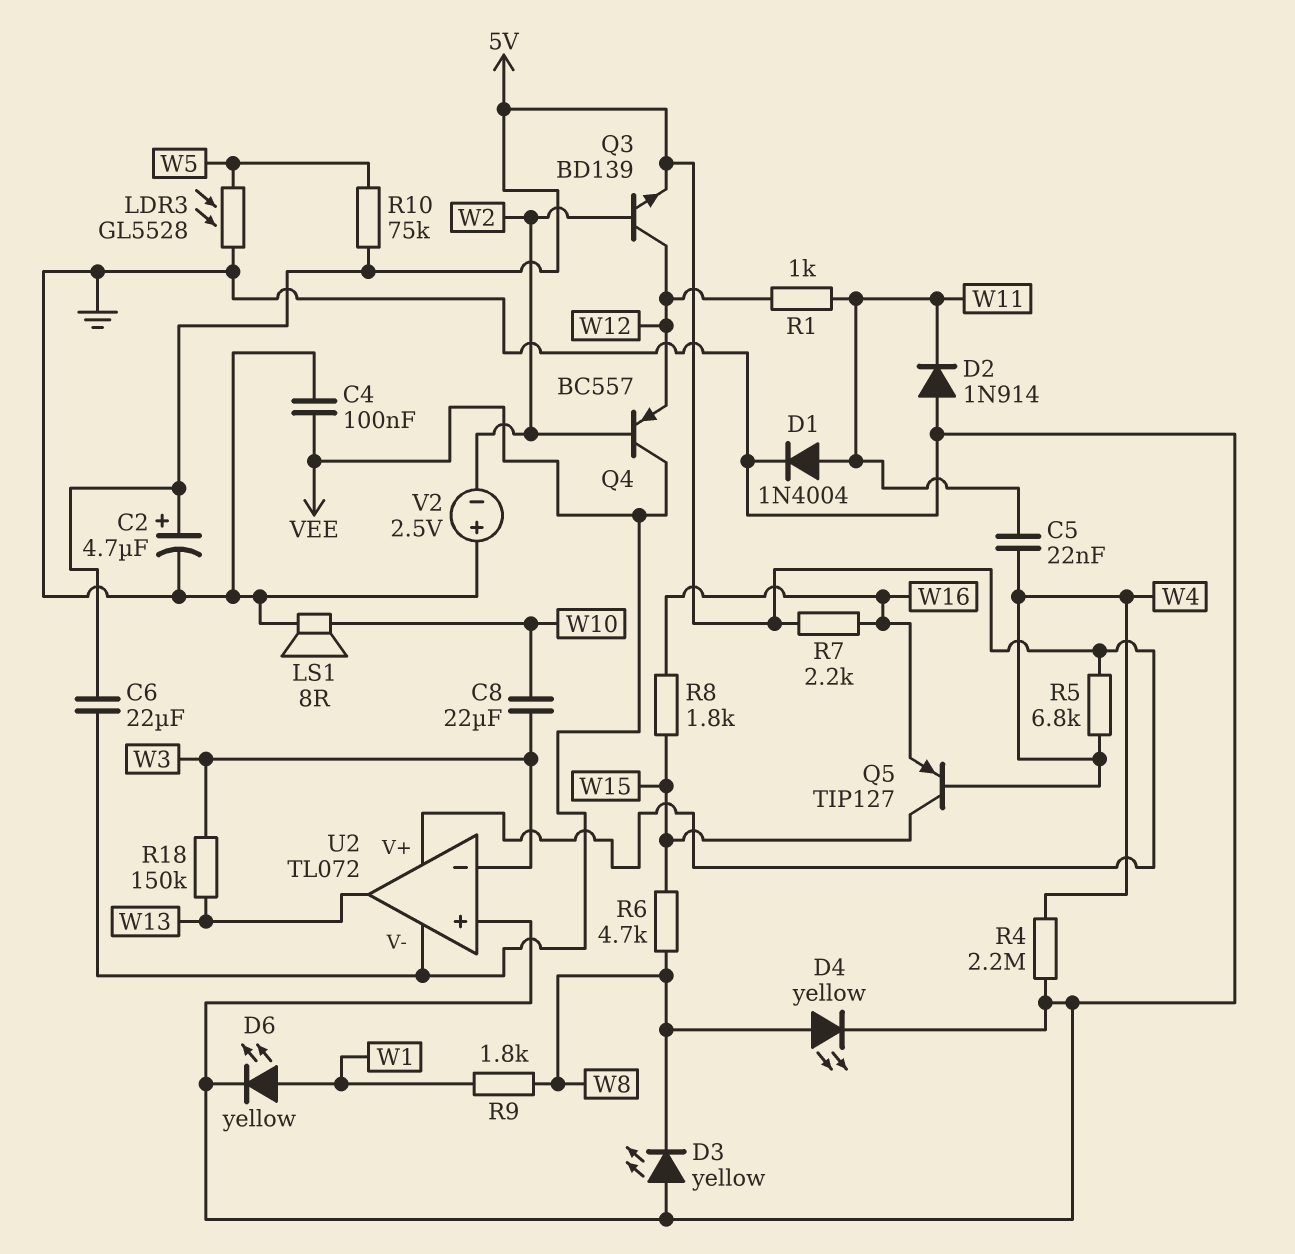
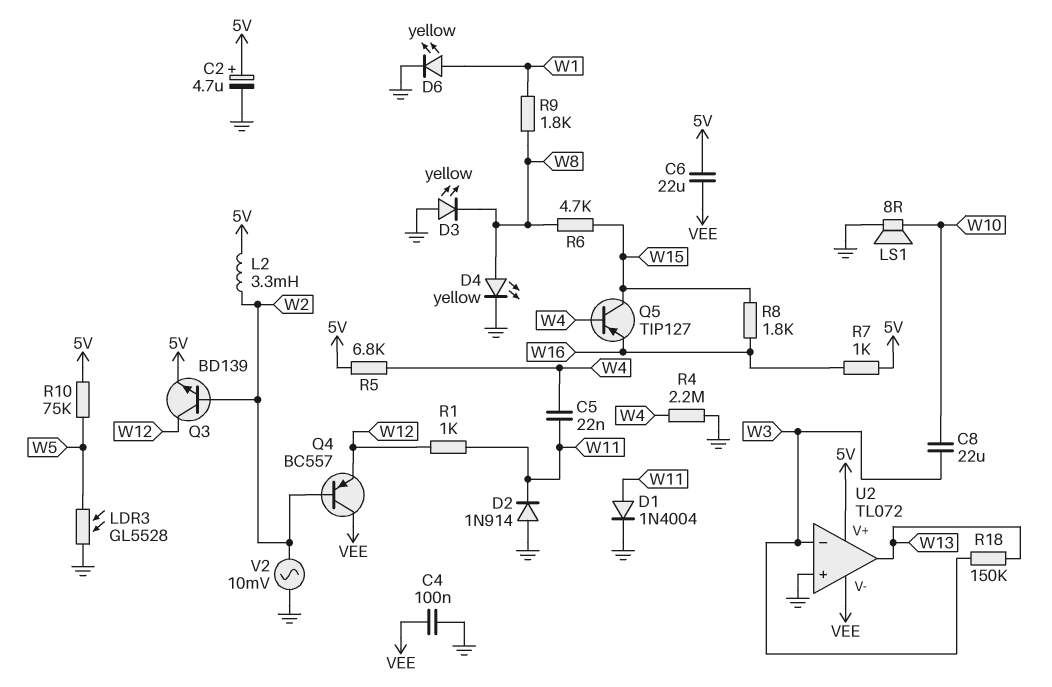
L2: none -> 3.3mH (5V, W2)
R7: 2.2k (5V, W16) -> 1k (5V, W16)
V2: 2.5V (plus GND, minus W2) -> AC 10mV (GND, W2)

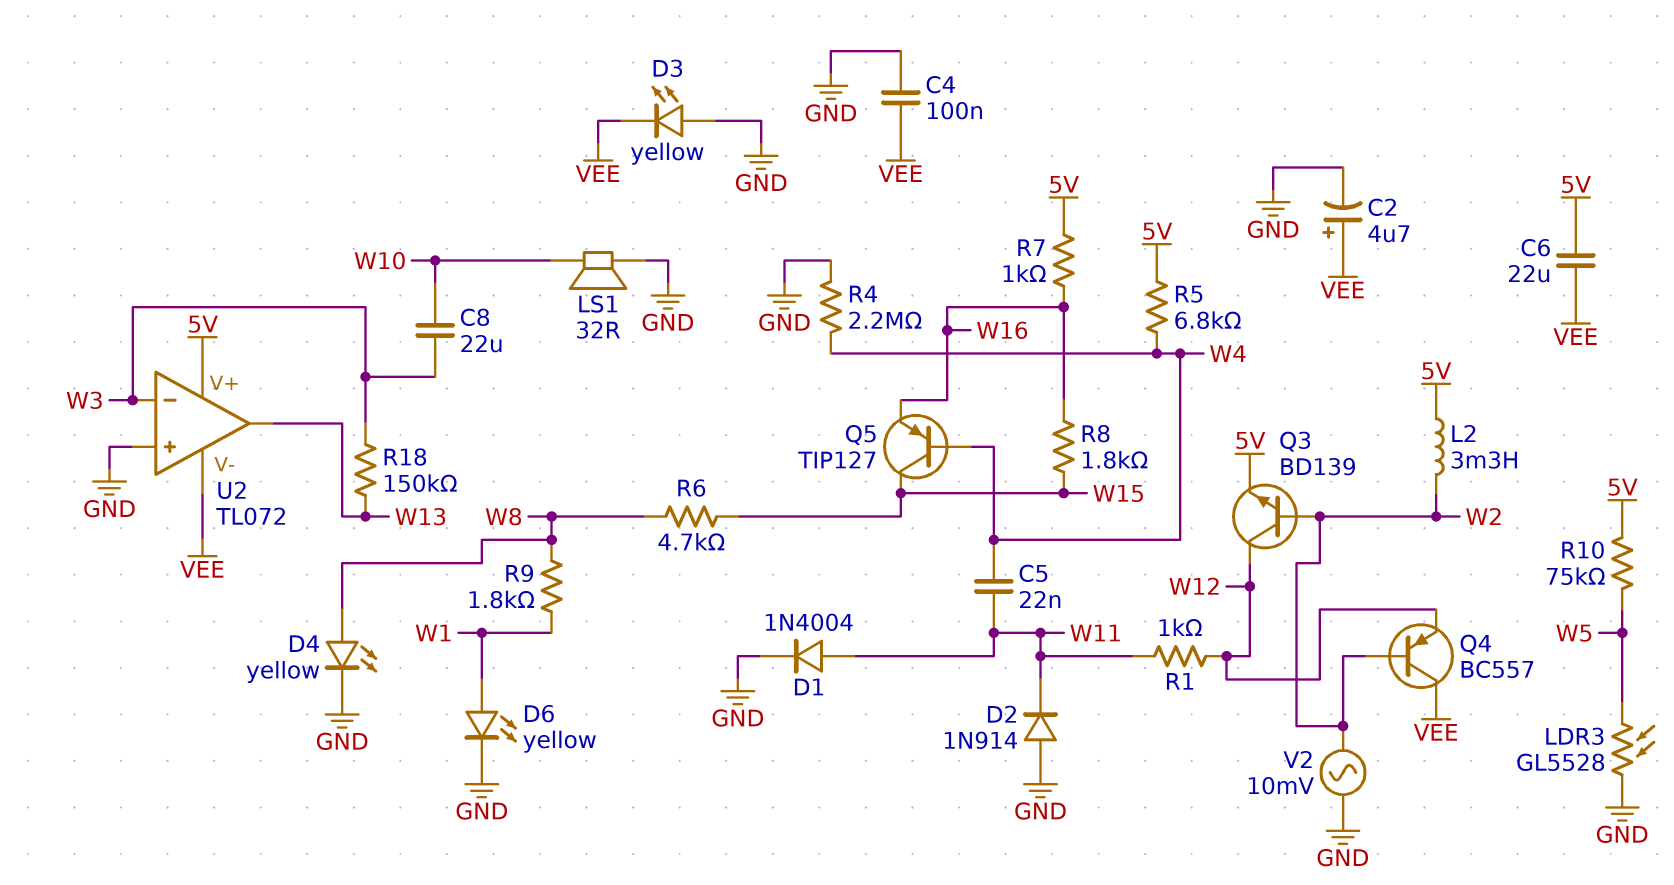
C2: 4.7uF (plus 5V, minus GND) -> 4.7uF (plus VEE, minus GND)
D3: LED yellow (A GND, K W8) -> LED yellow (A GND, K VEE)
LS1: speaker 8R (GND, W10) -> speaker 32R (GND, W10)

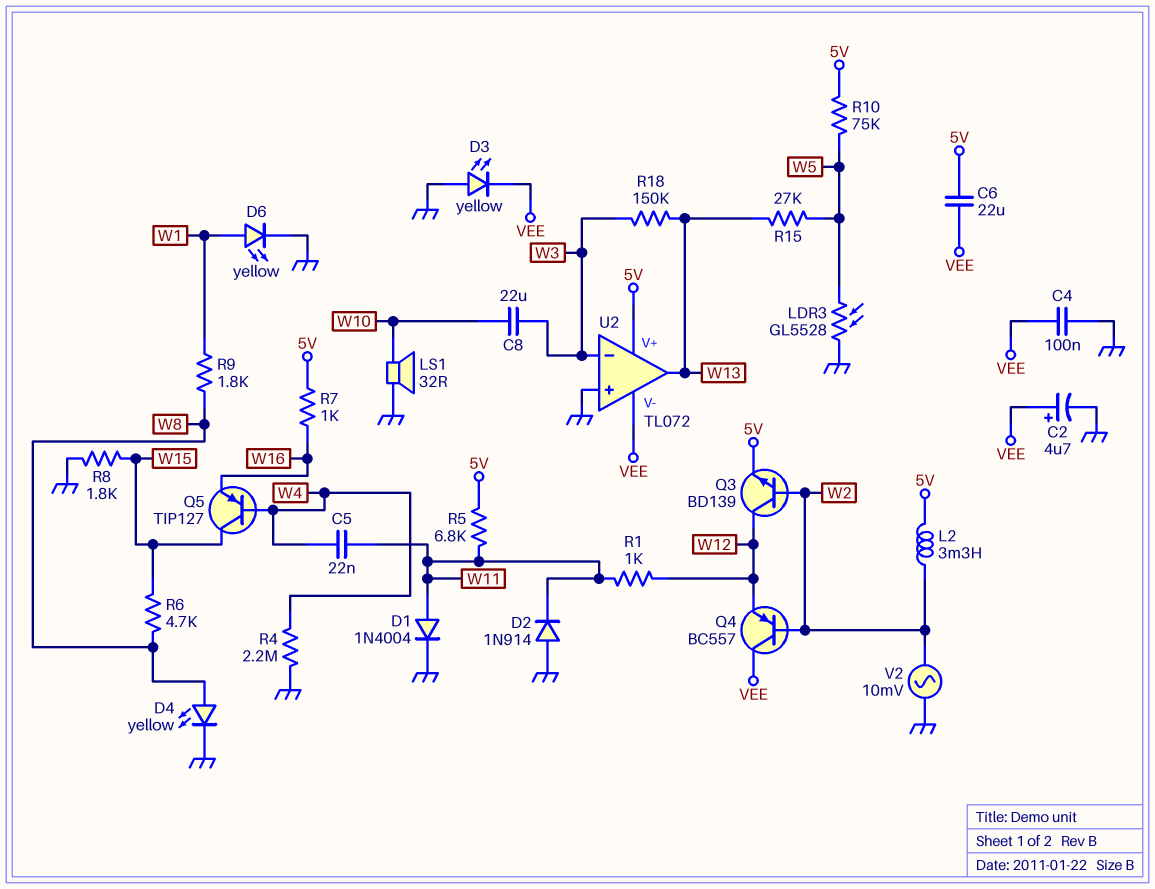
R5: 6.8k (5V, W4) -> 6.8k (5V, W11)
R8: 1.8k (W15, W16) -> 1.8k (GND, W15)
R15: none -> 27k (W5, W13)

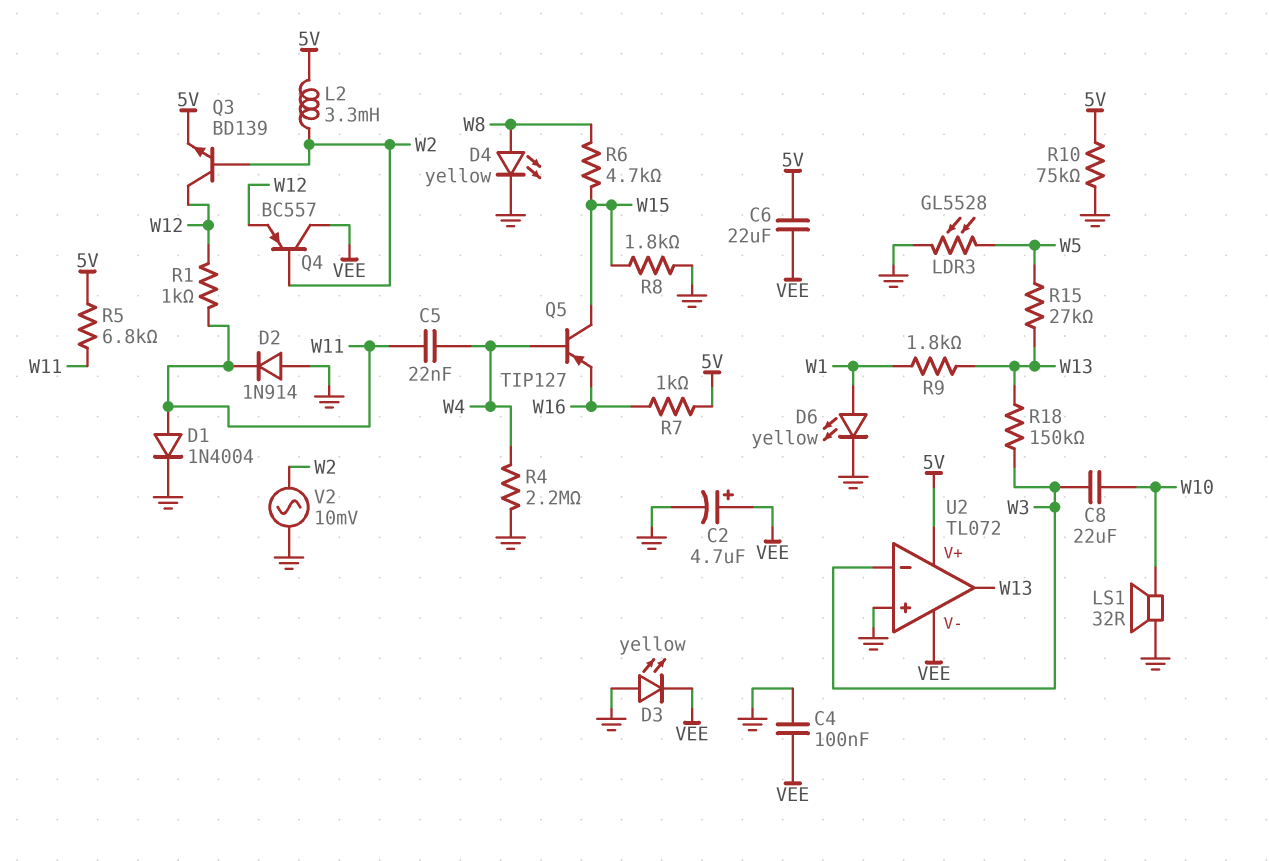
R9: 1.8k (W1, W8) -> 1.8k (W1, W13)
R10: 75k (5V, W5) -> 75k (5V, GND)

